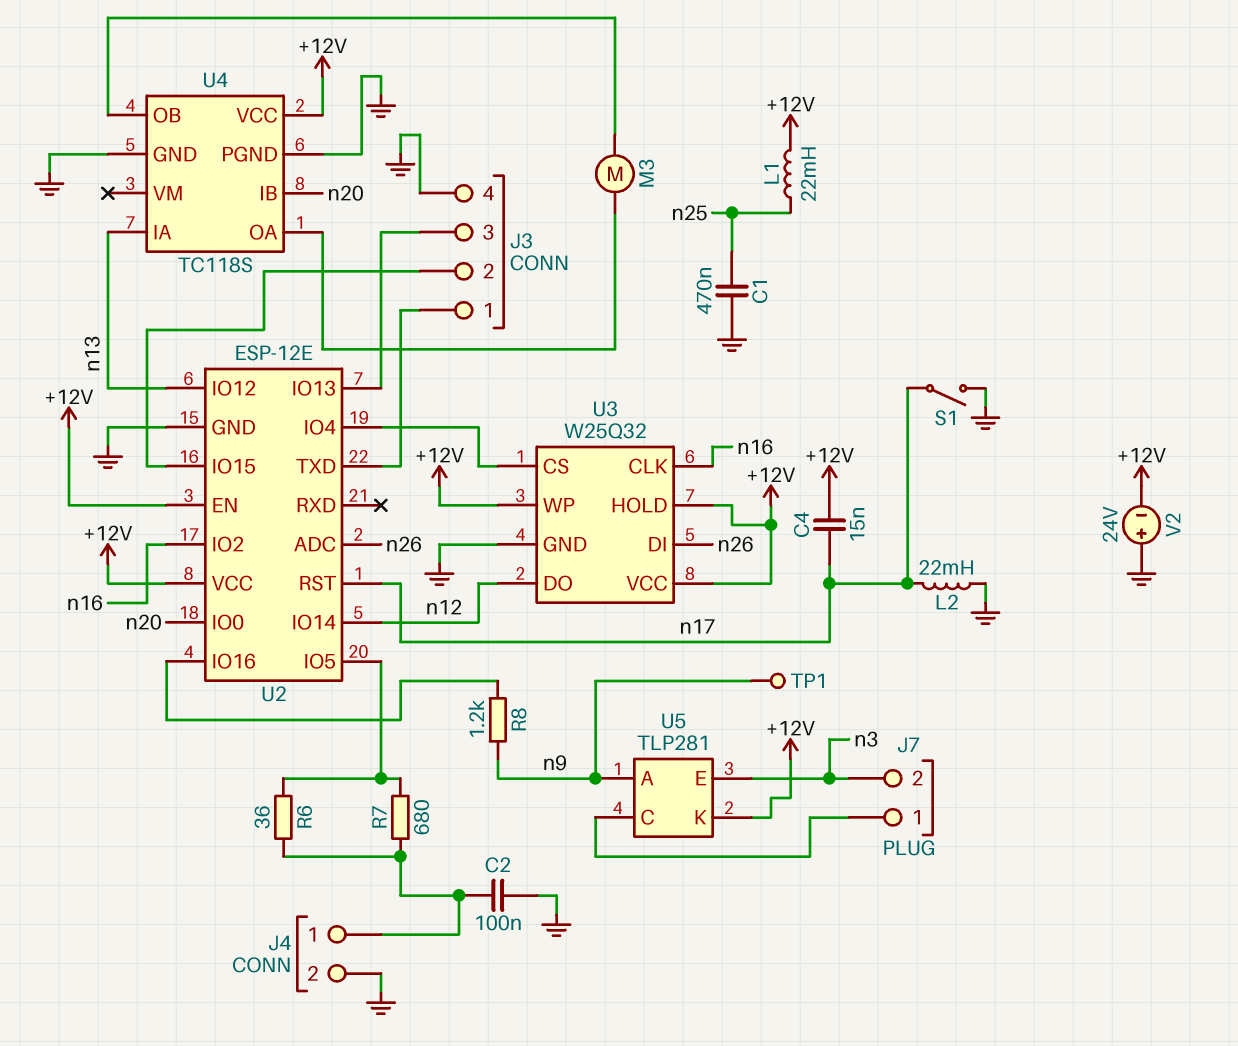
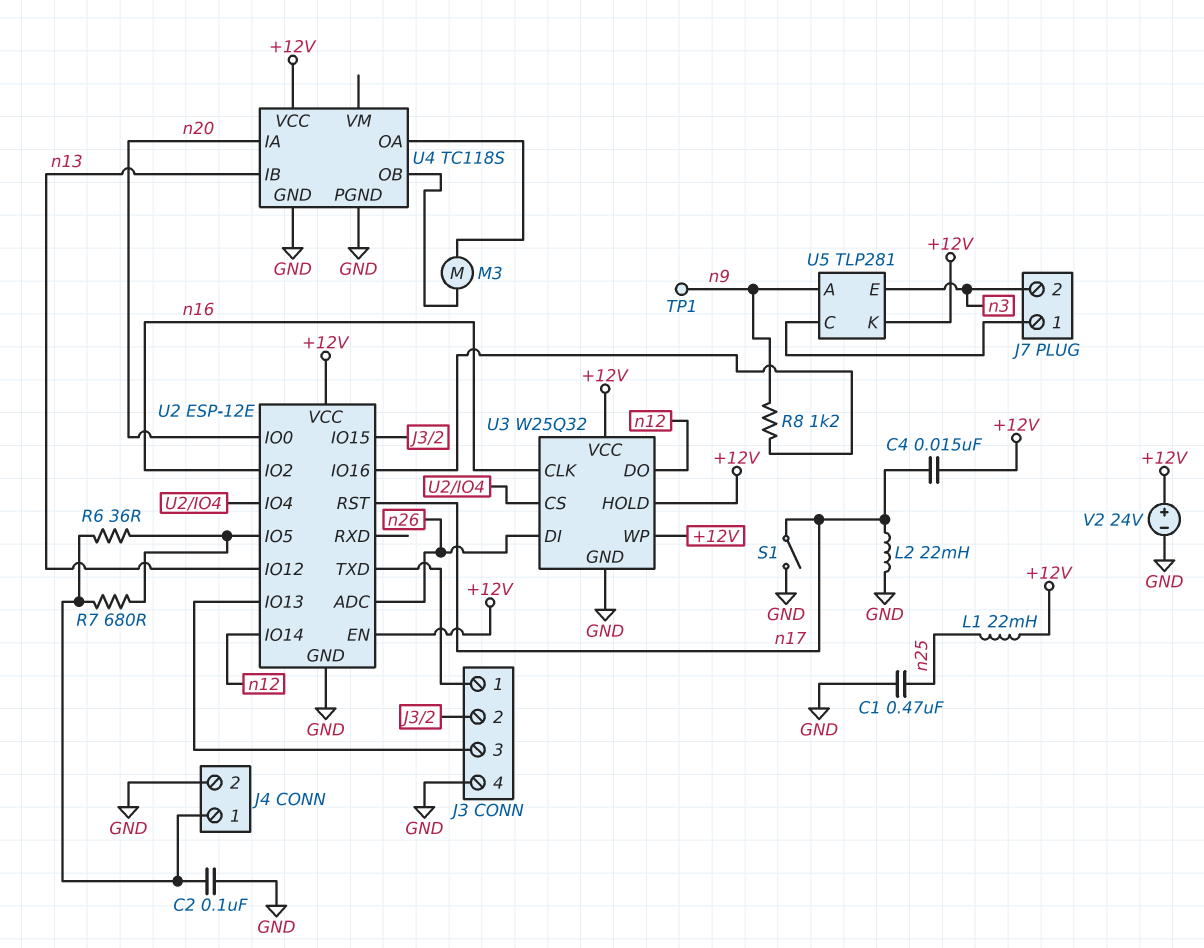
U4 pin IA: n13 -> n20
U4 pin IB: n20 -> n13
V2: 24V (plus GND, minus +12V) -> 24V (plus +12V, minus GND)

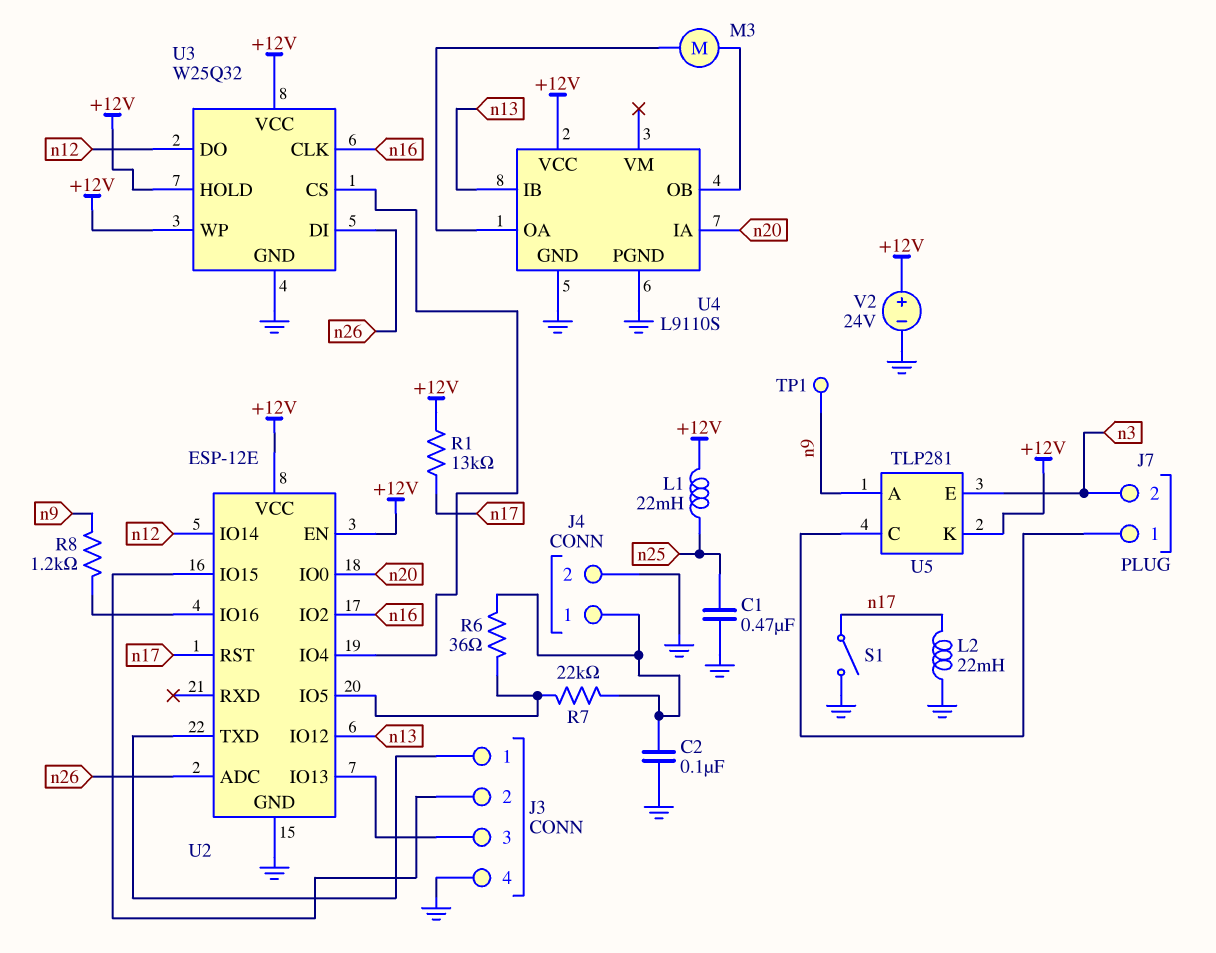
C4: 15nF (+12V, n17) -> none
R1: none -> 13k (+12V, n17)
R7: 680 (J4/1, U2/IO5) -> 22k (J4/1, U2/IO5)
U4: TC118S -> L9110S

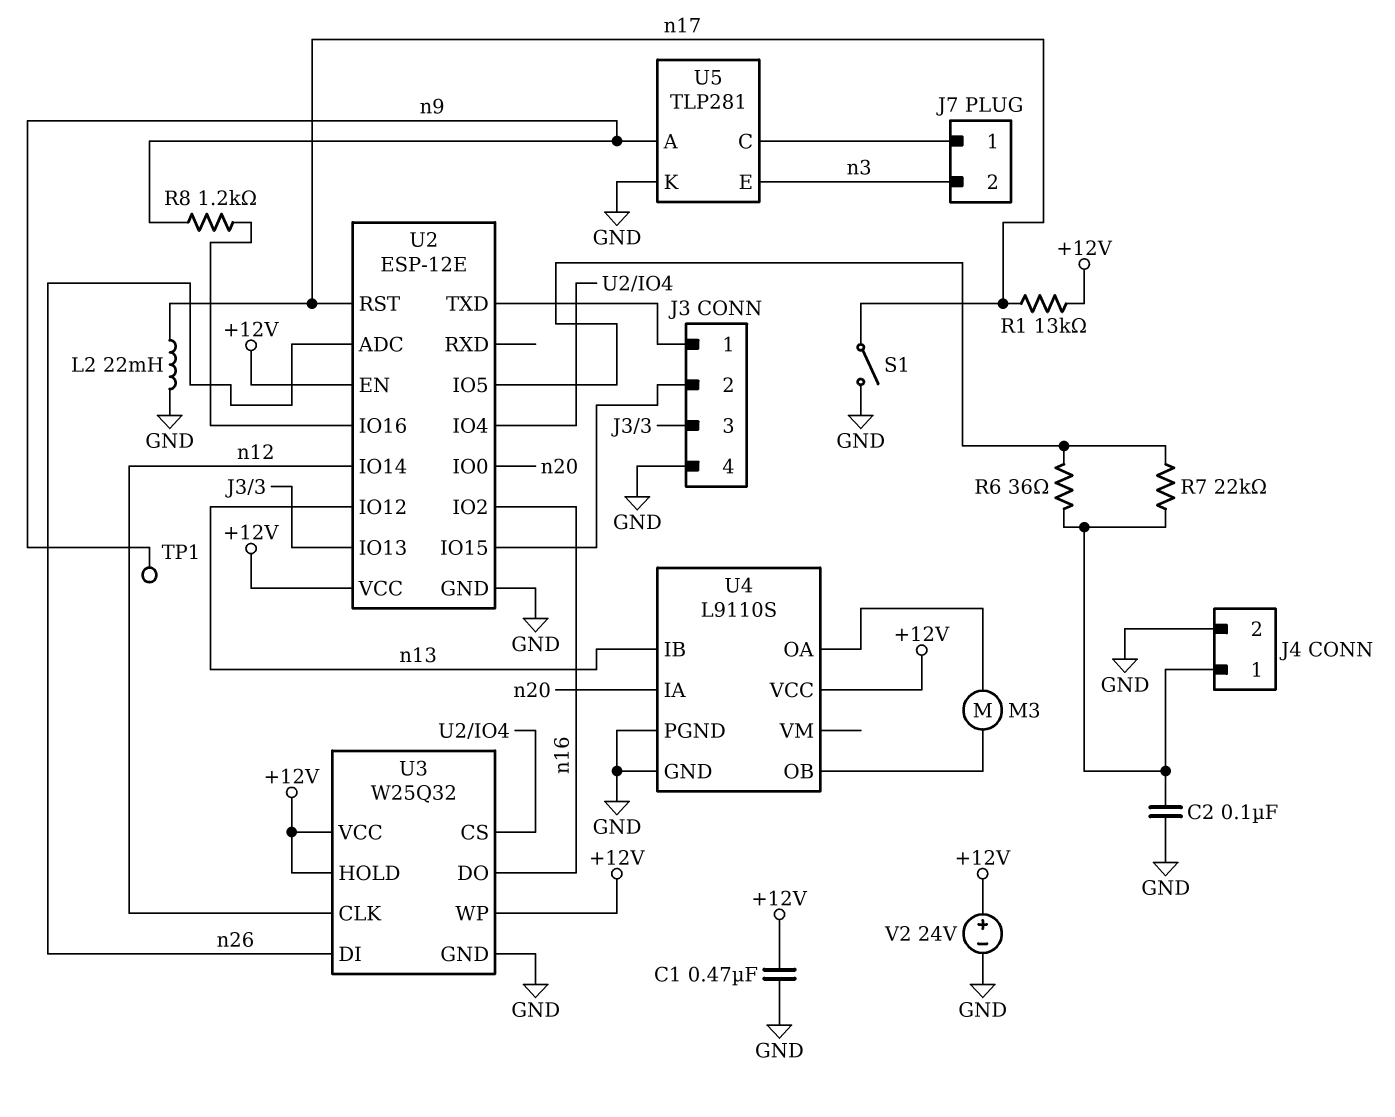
C1: 470nF (GND, n25) -> 470nF (+12V, GND)
L1: 22mH (+12V, n25) -> none
U3 pin CLK: n16 -> n12
U3 pin DO: n12 -> n16
U5 pin K: +12V -> GND

